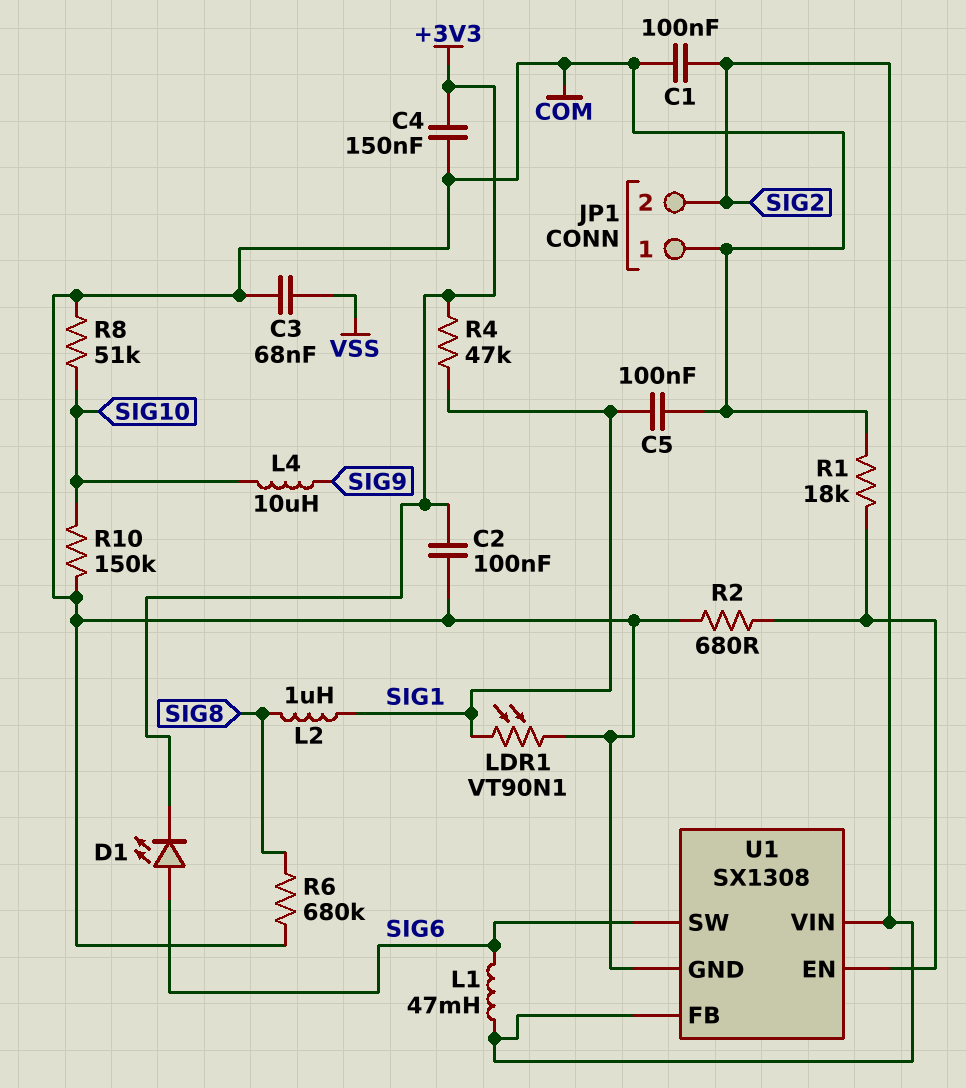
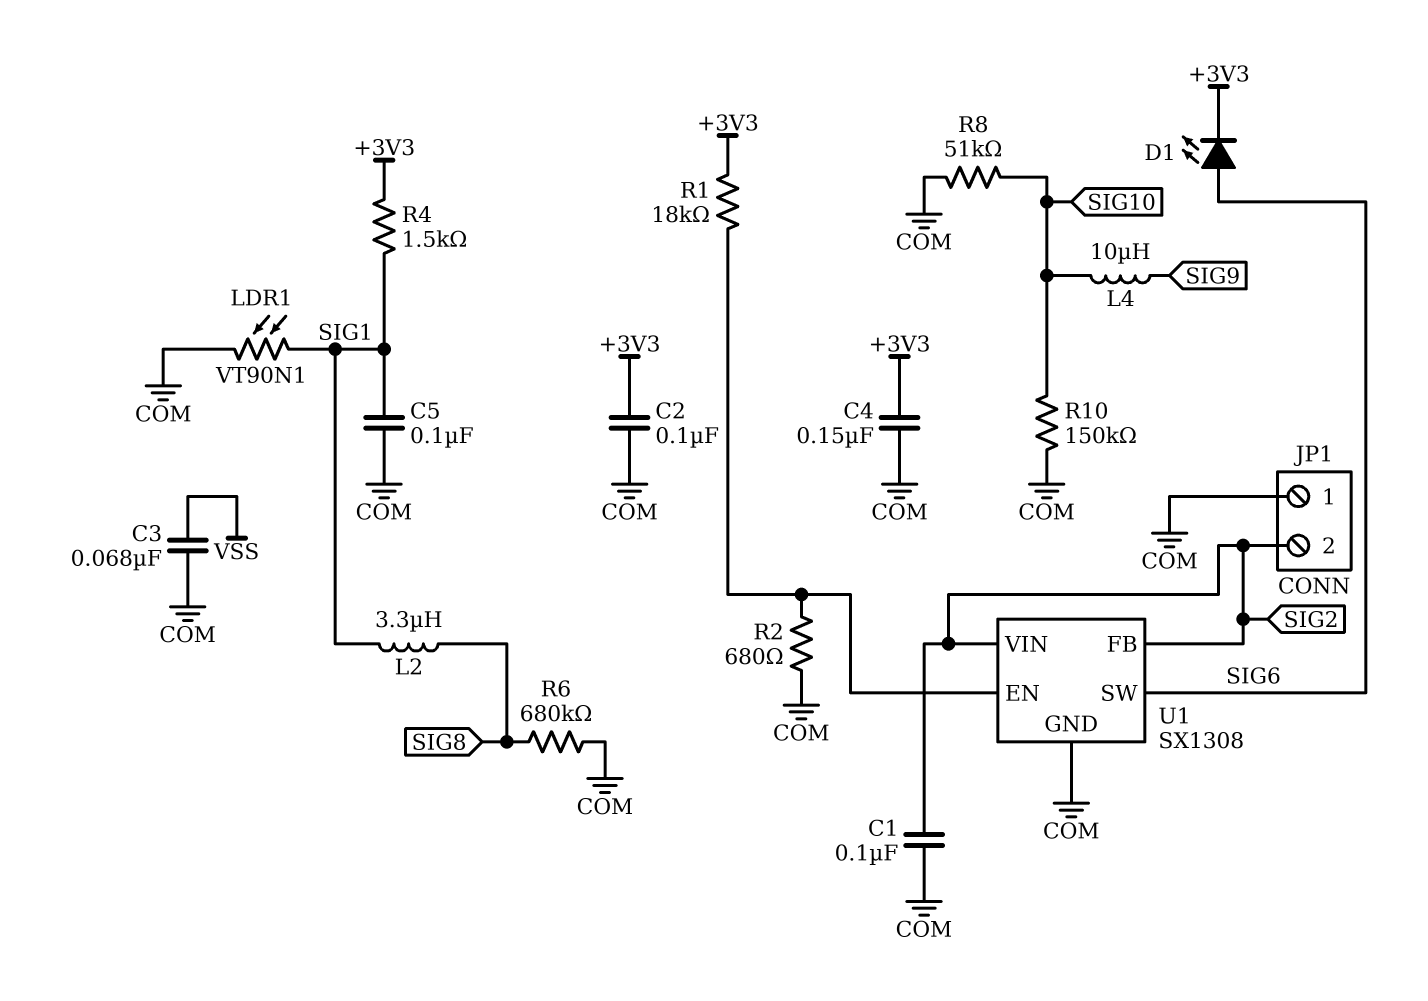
L1: 47mH (SIG2, SIG6) -> none
L2: 1uH (SIG1, SIG8) -> 3.3uH (SIG1, SIG8)
R1: 18k (COM, U1/EN) -> 18k (+3V3, U1/EN)
R4: 47k (+3V3, SIG1) -> 1.5k (+3V3, SIG1)

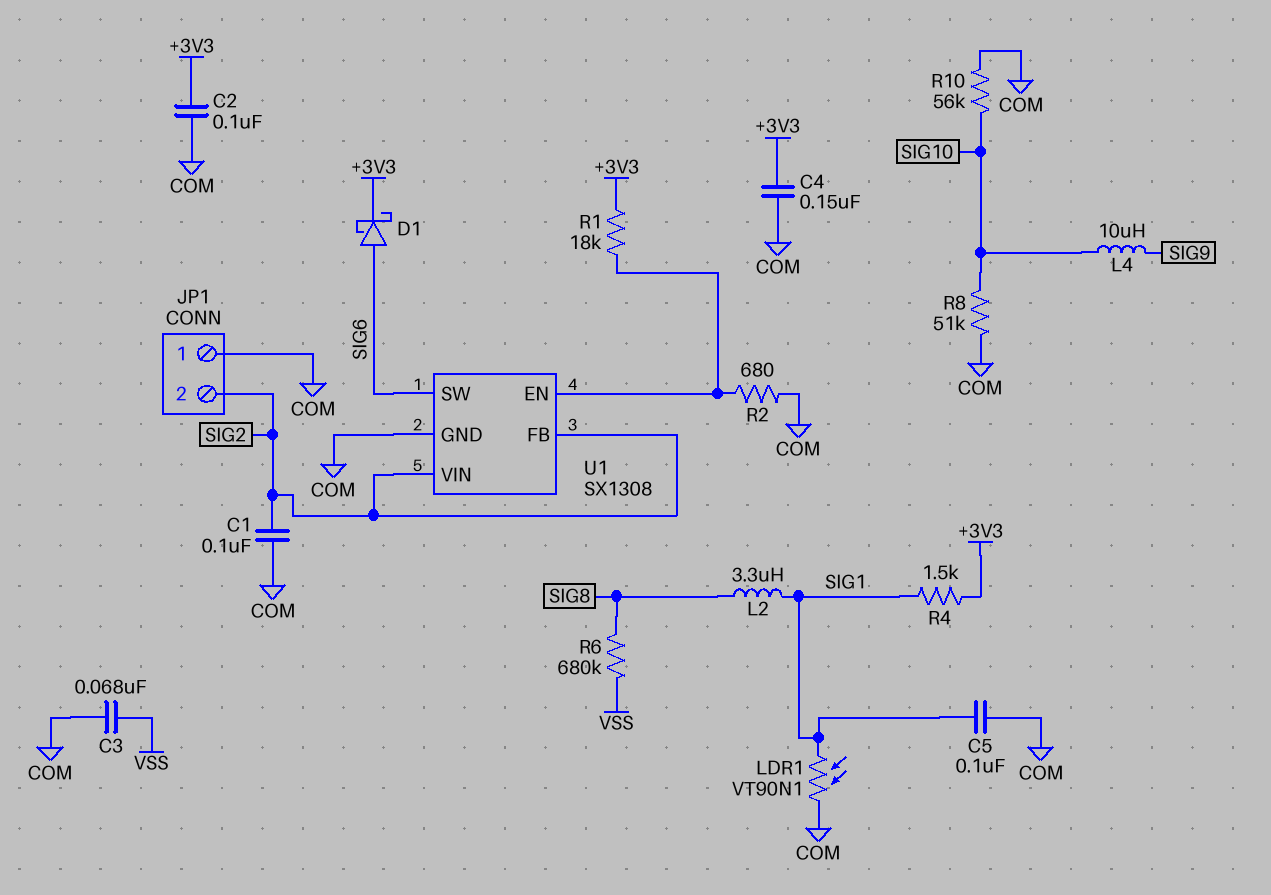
D1: LED (A SIG6, K +3V3) -> schottky (A SIG6, K +3V3)
R6: 680k (COM, SIG8) -> 680k (SIG8, VSS)
R10: 150k (COM, SIG10) -> 56k (COM, SIG10)

